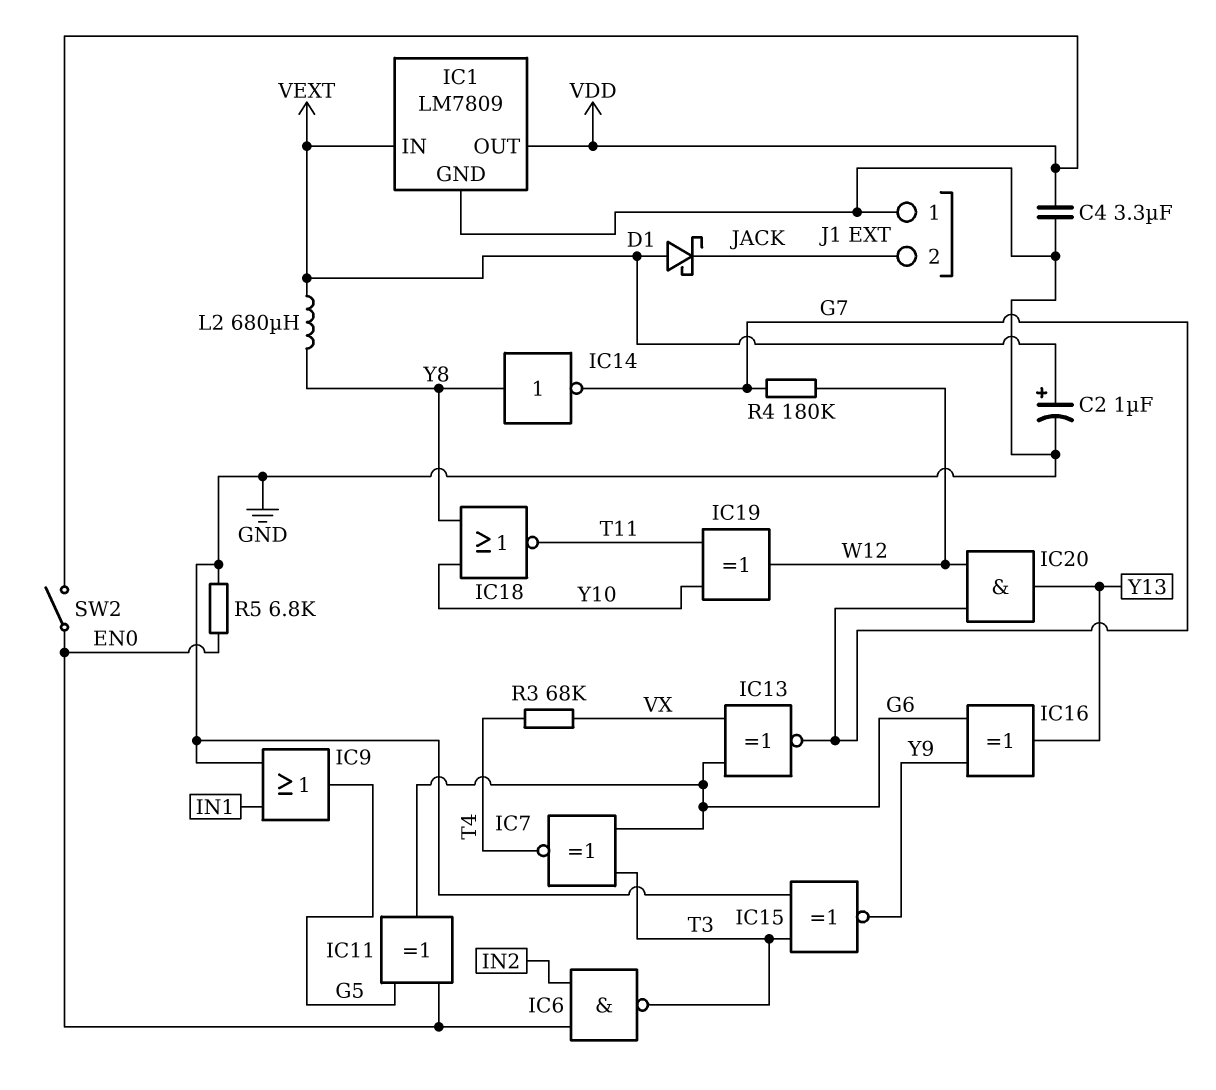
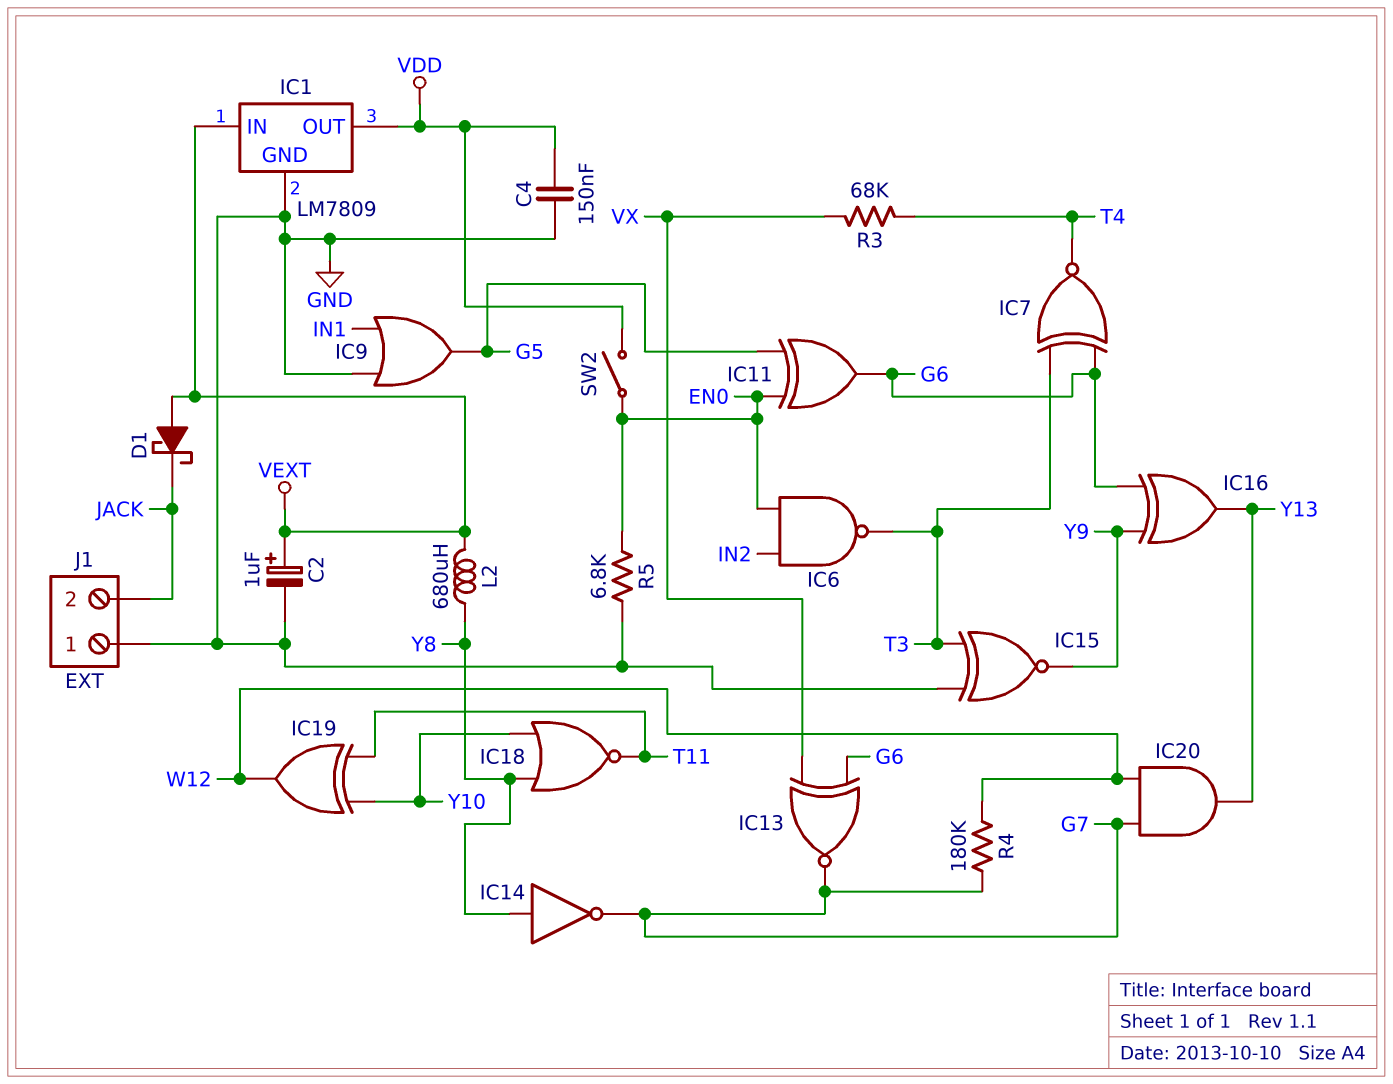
C4: 3.3uF (GND, VDD) -> 150nF (GND, VDD)

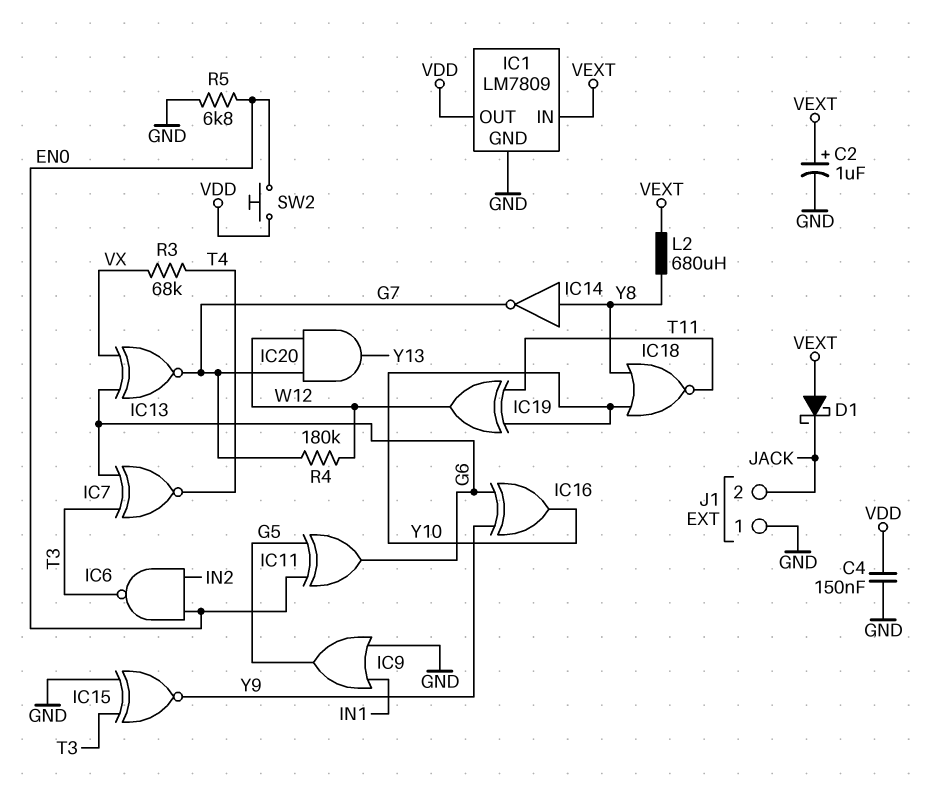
IC16: XOR (in G6, in Y9, out Y13) -> XOR (in G6, in Y9, out Y10)
SW2: switch (EN0, VDD) -> button (EN0, VDD)

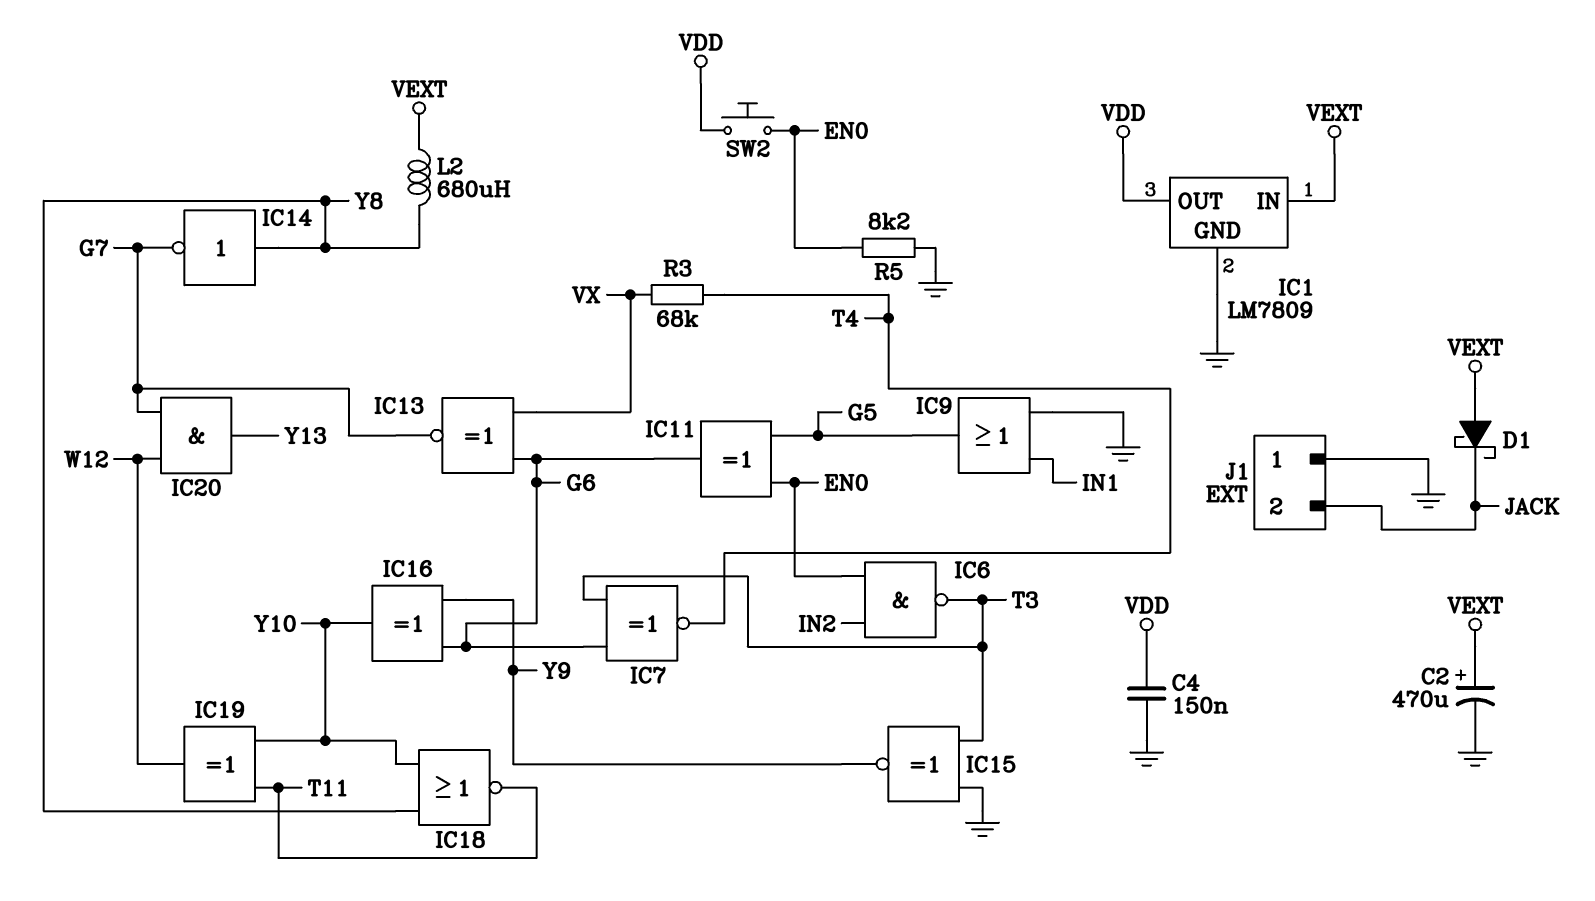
C2: 1uF (plus VEXT, minus GND) -> 470uF (plus VEXT, minus GND)
R4: 180k (G7, W12) -> none
R5: 6.8k (EN0, GND) -> 8.2k (EN0, GND)

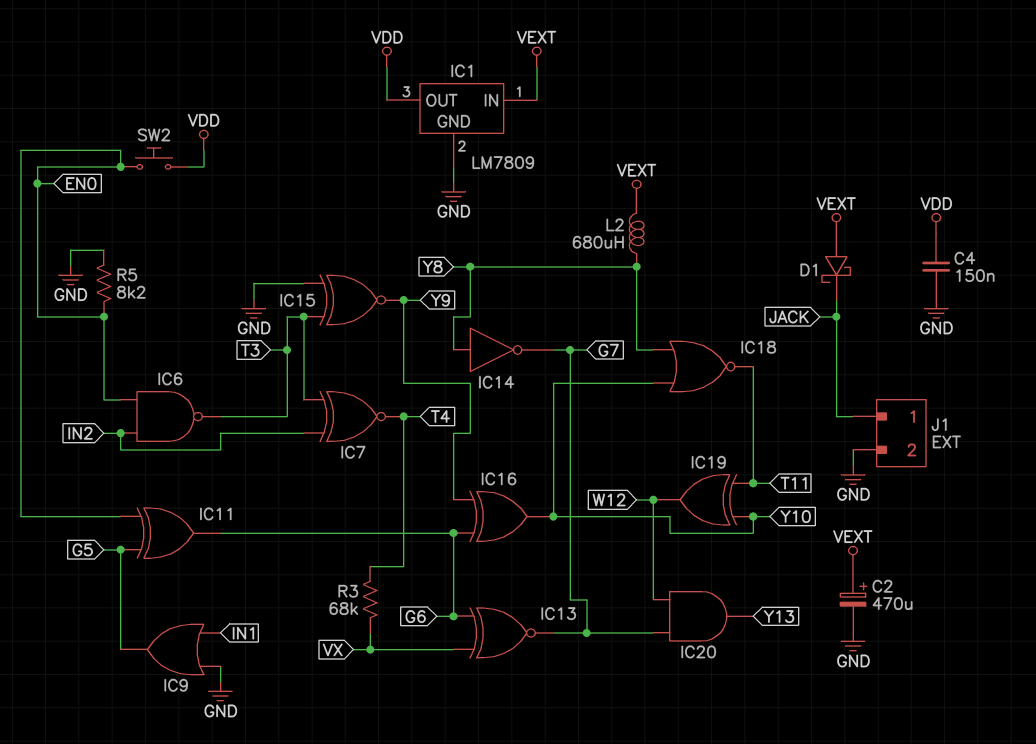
IC7: XNOR (in G6, in T3, out T4) -> XNOR (in IN2, in T3, out T4)
J1 pin 1: GND -> JACK
J1 pin 2: JACK -> GND

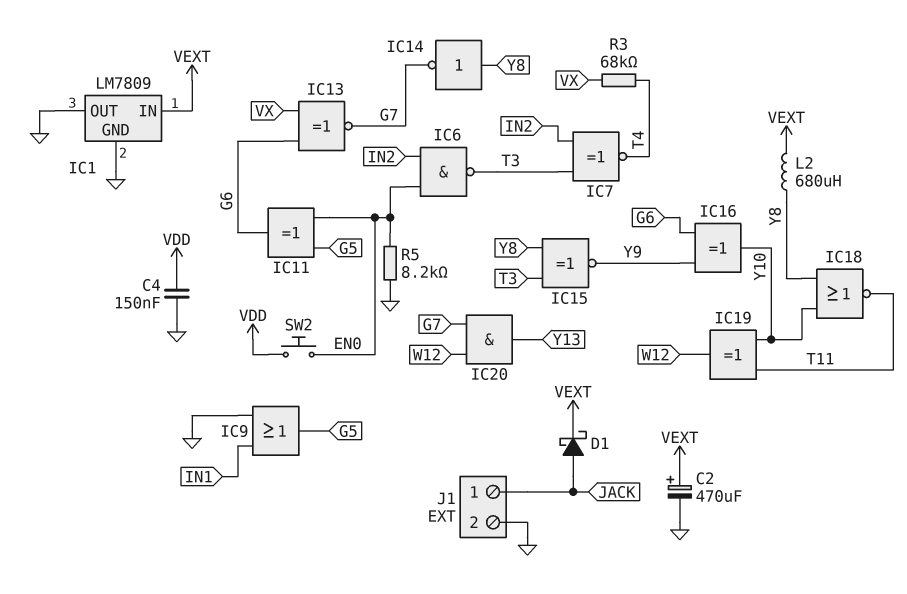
D1: schottky (A VEXT, K JACK) -> schottky (A JACK, K VEXT)
IC1 pin OUT: VDD -> GND
IC15: XNOR (in GND, in T3, out Y9) -> XNOR (in T3, in Y8, out Y9)

